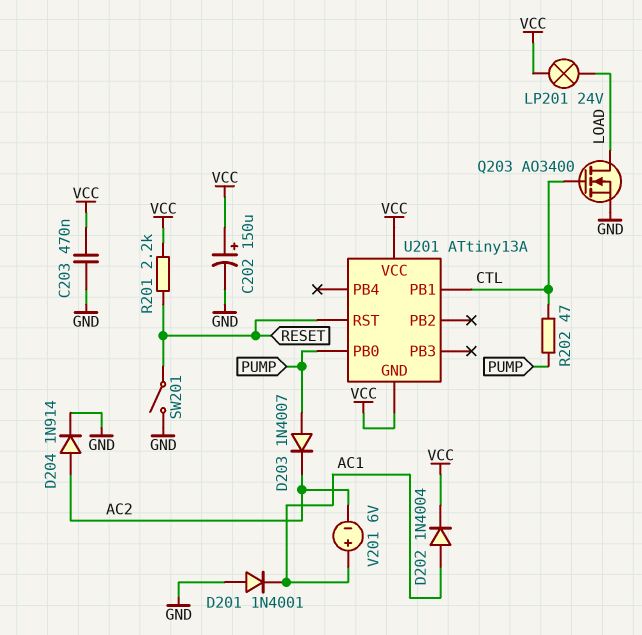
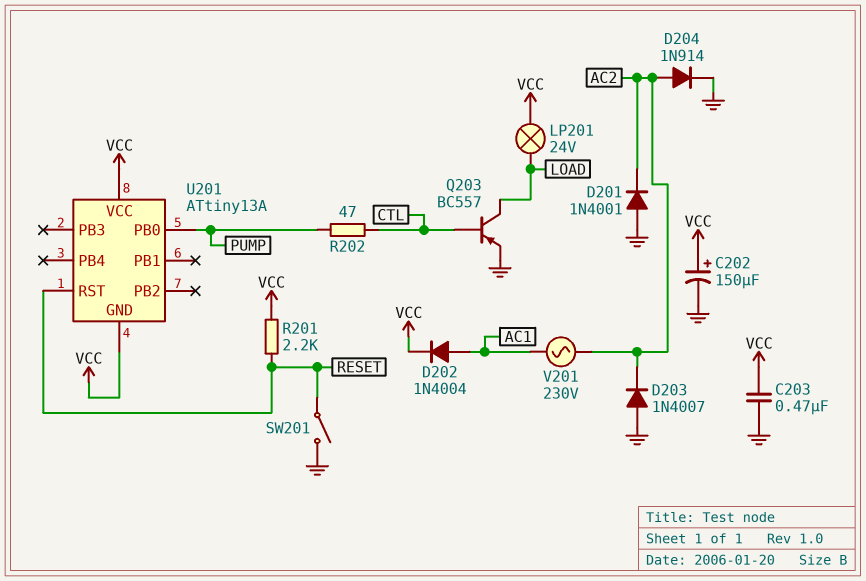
D201: diode 1N4001 (A GND, K AC1) -> diode 1N4001 (A GND, K AC2)
D203: diode 1N4007 (A PUMP, K AC2) -> diode 1N4007 (A GND, K AC2)
Q203: NMOS AO3400 (G CTL, D LOAD, S GND) -> PNP BC557 (B CTL, C LOAD, E GND)
U201 pin PB1: CTL -> none
V201: 6V (plus AC1, minus AC2) -> AC 230V (AC1, AC2)

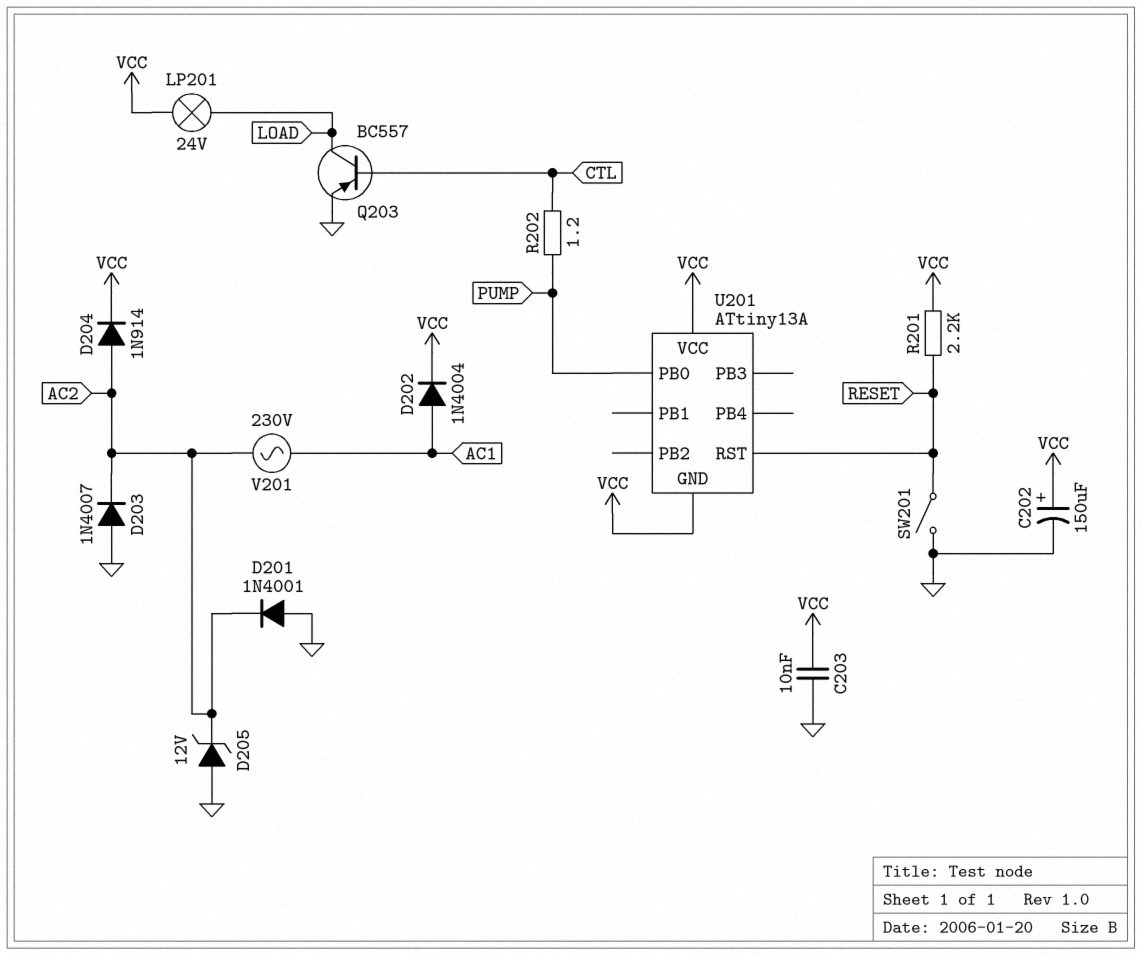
C203: 470nF (GND, VCC) -> 10nF (GND, VCC)
D204: diode 1N914 (A AC2, K GND) -> diode 1N914 (A AC2, K VCC)
D205: none -> zener 12V (A GND, K AC2)
R202: 47 (CTL, PUMP) -> 1.2 (CTL, PUMP)

